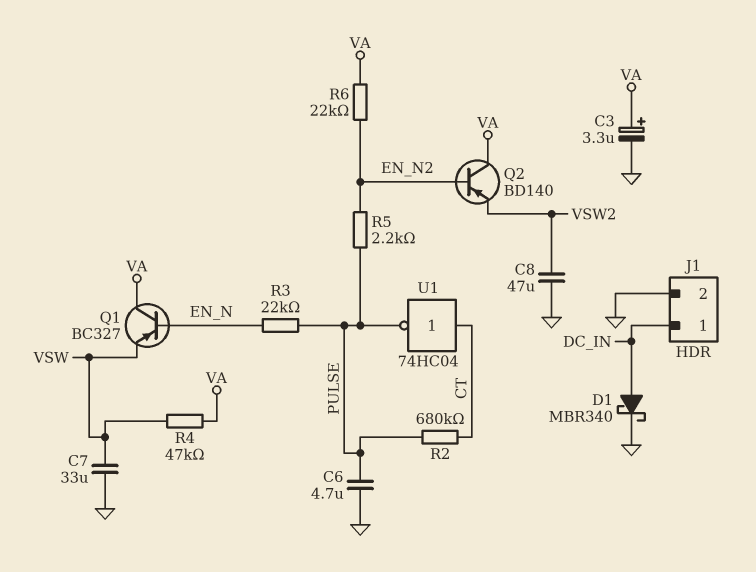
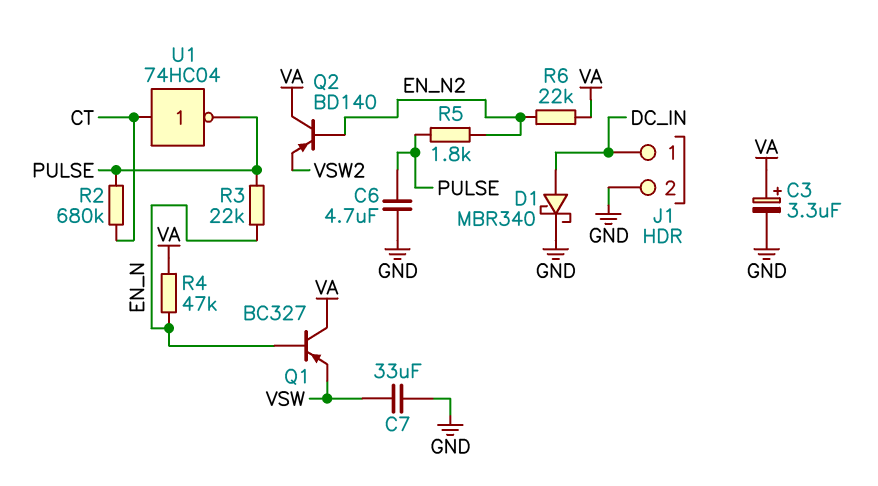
C8: 47uF (GND, VSW2) -> none
R4: 47k (VA, VSW) -> 47k (EN_N, VA)
R5: 2.2k (EN_N2, PULSE) -> 1.8k (EN_N2, PULSE)

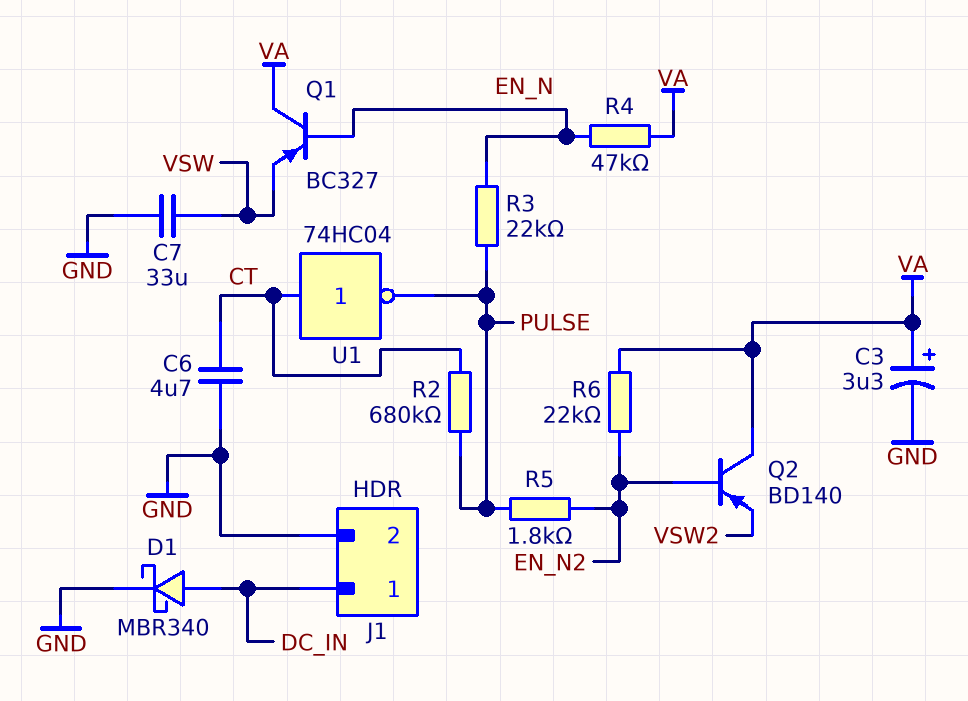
C6: 4.7uF (GND, PULSE) -> 4.7uF (CT, GND)

